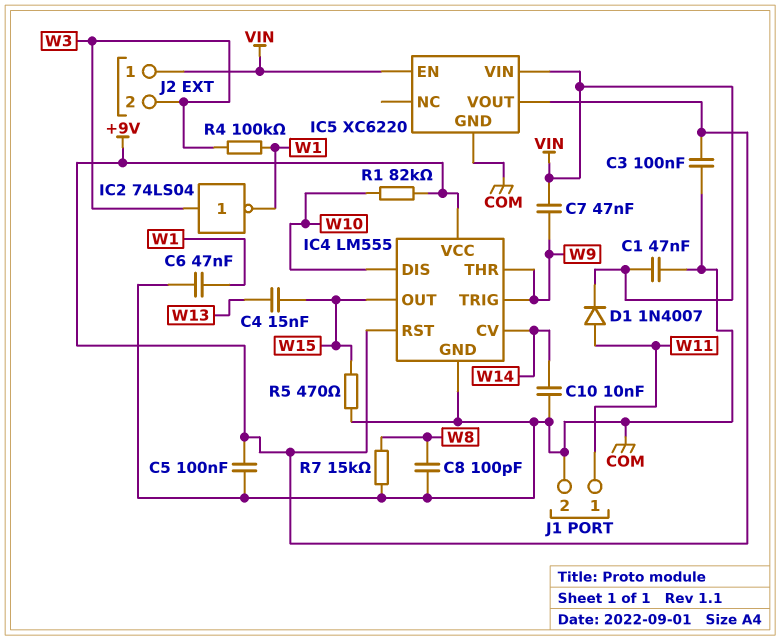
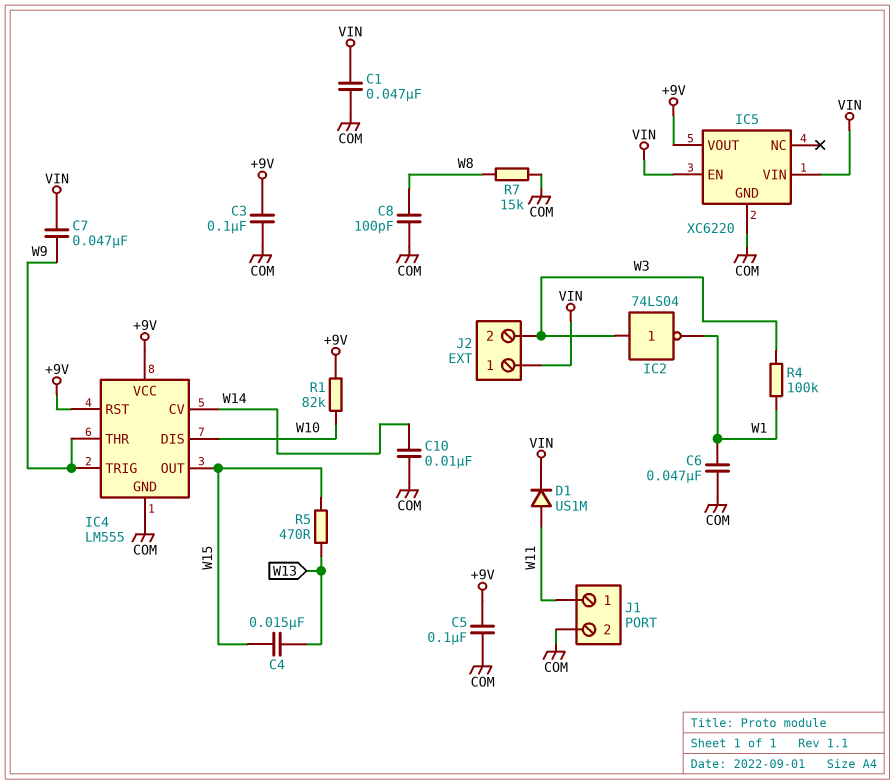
D1: diode 1N4007 (A W11, K VIN) -> diode US1M (A W11, K VIN)
R5: 470 (COM, W15) -> 470 (W13, W15)

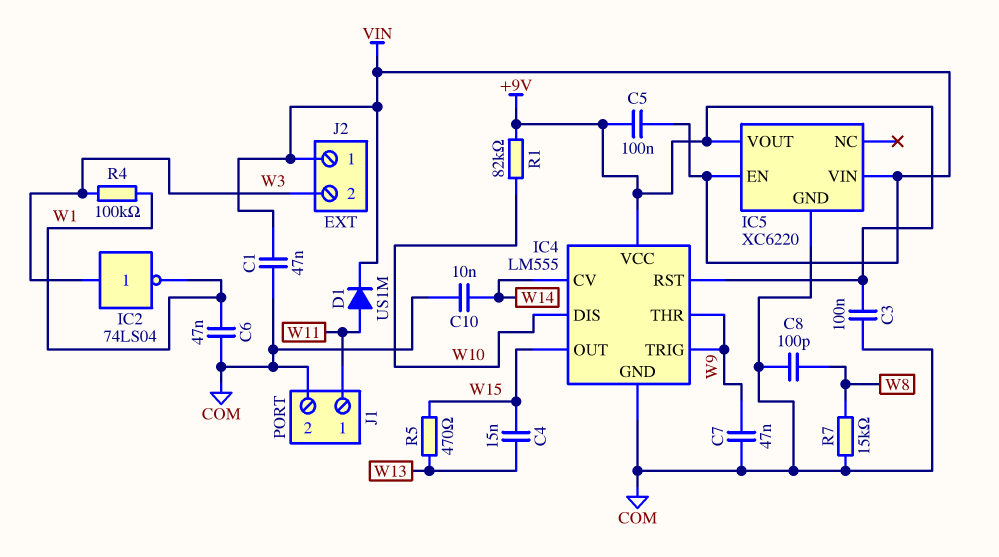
C5: 100nF (+9V, COM) -> 100nF (+9V, VIN)
C7: 47nF (VIN, W9) -> 47nF (COM, W9)

